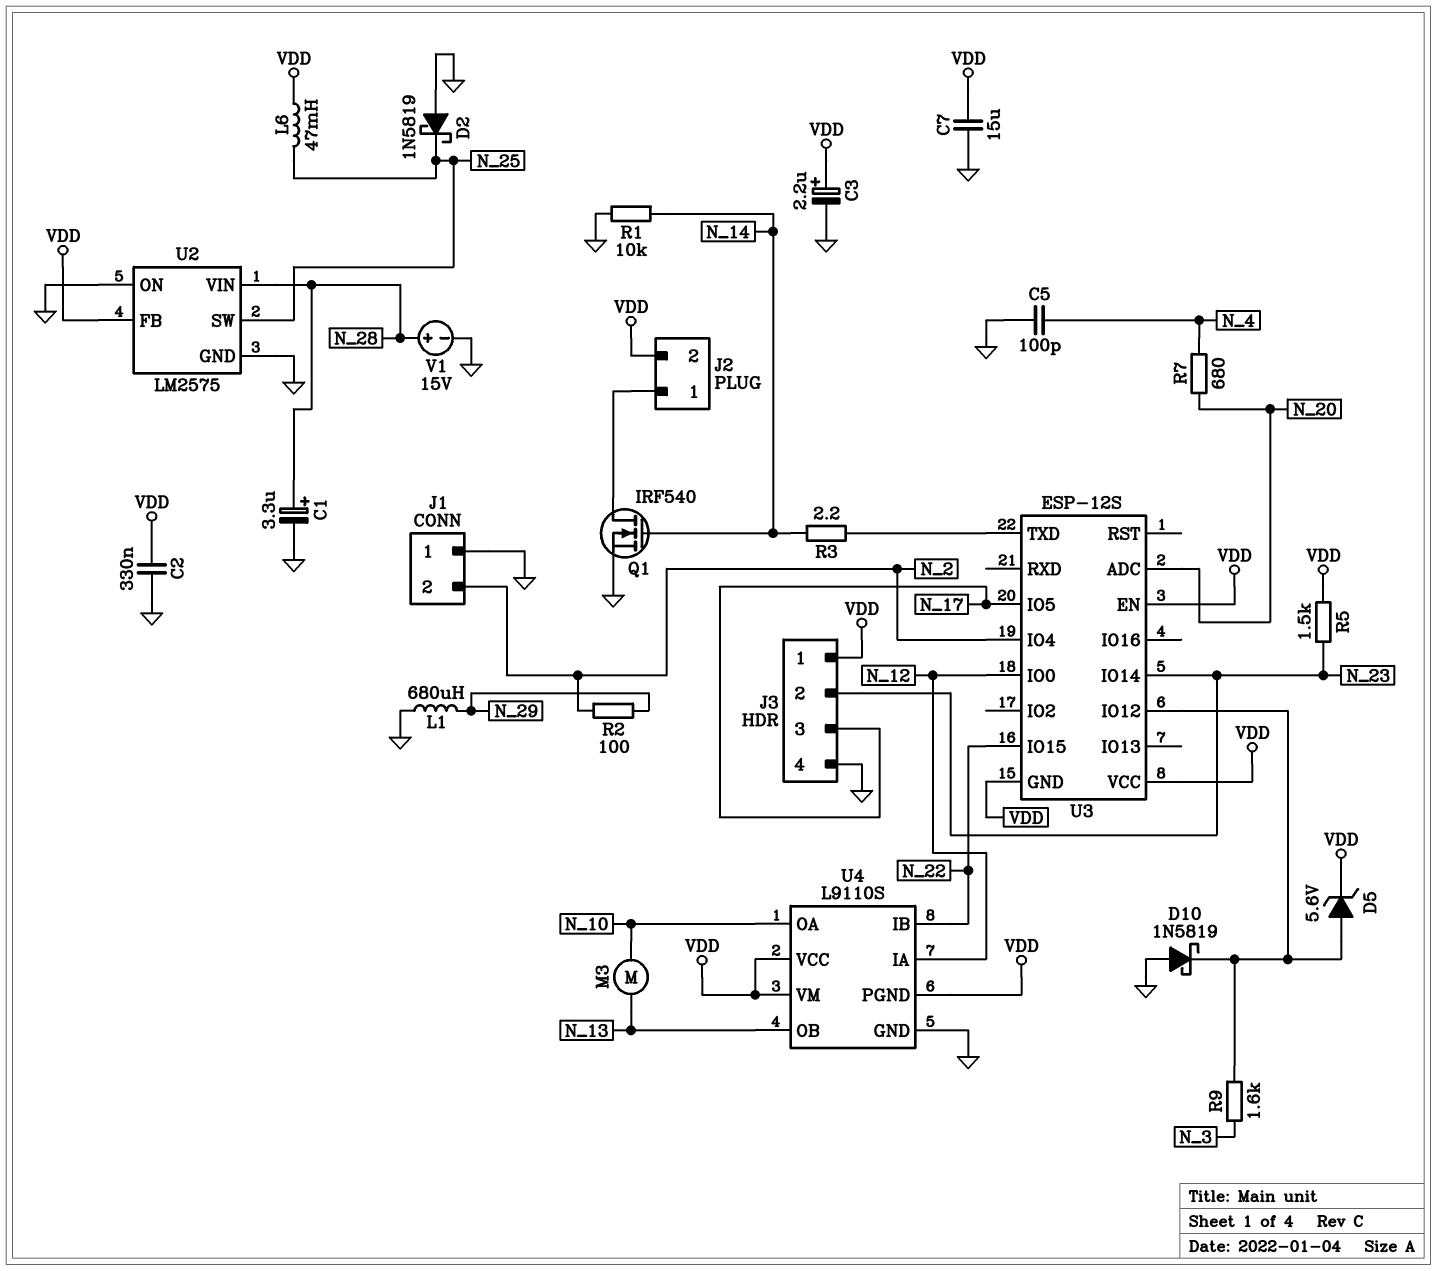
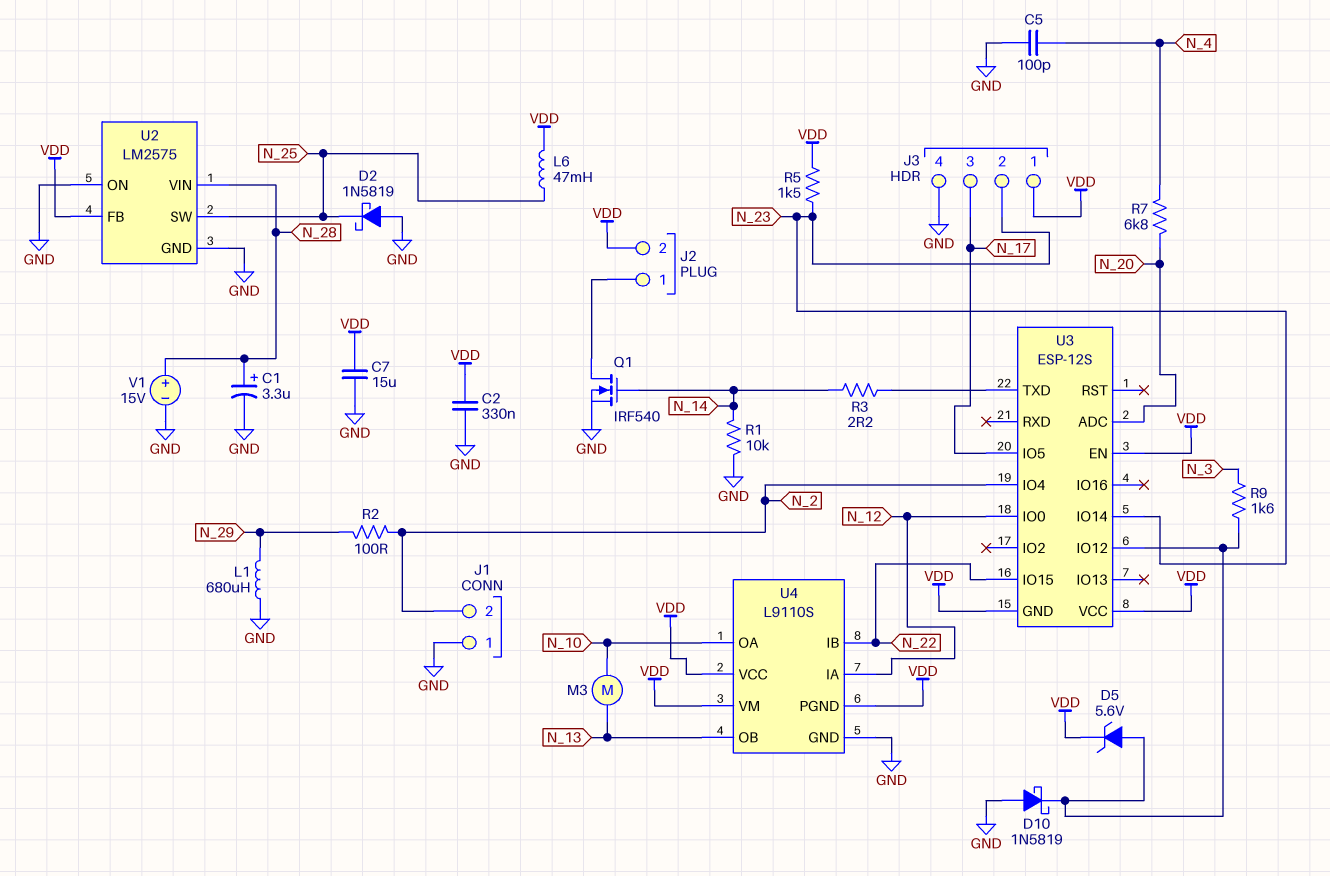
C3: 2.2uF (plus VDD, minus GND) -> none
R7: 680 (N_4, N_20) -> 6.8k (N_4, N_20)

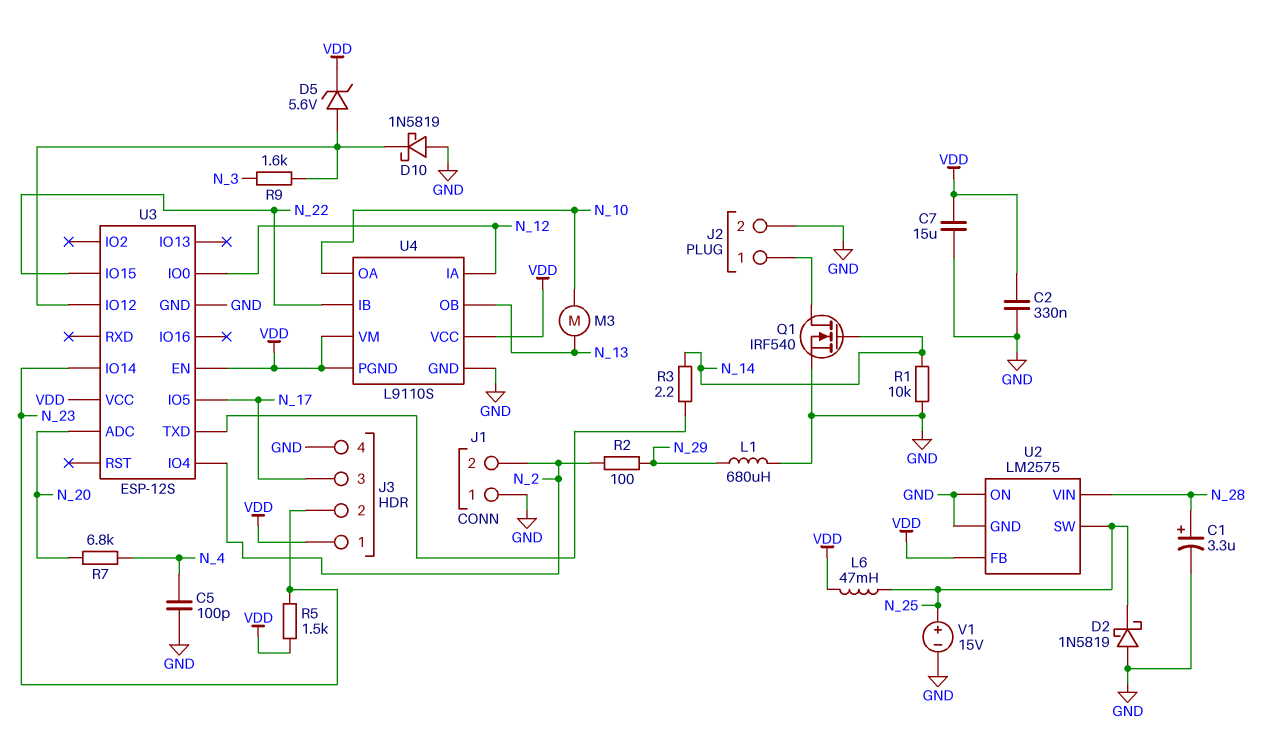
J2 pin 2: VDD -> GND
U3 pin GND: VDD -> GND
V1: 15V (plus N_28, minus GND) -> 15V (plus N_25, minus GND)

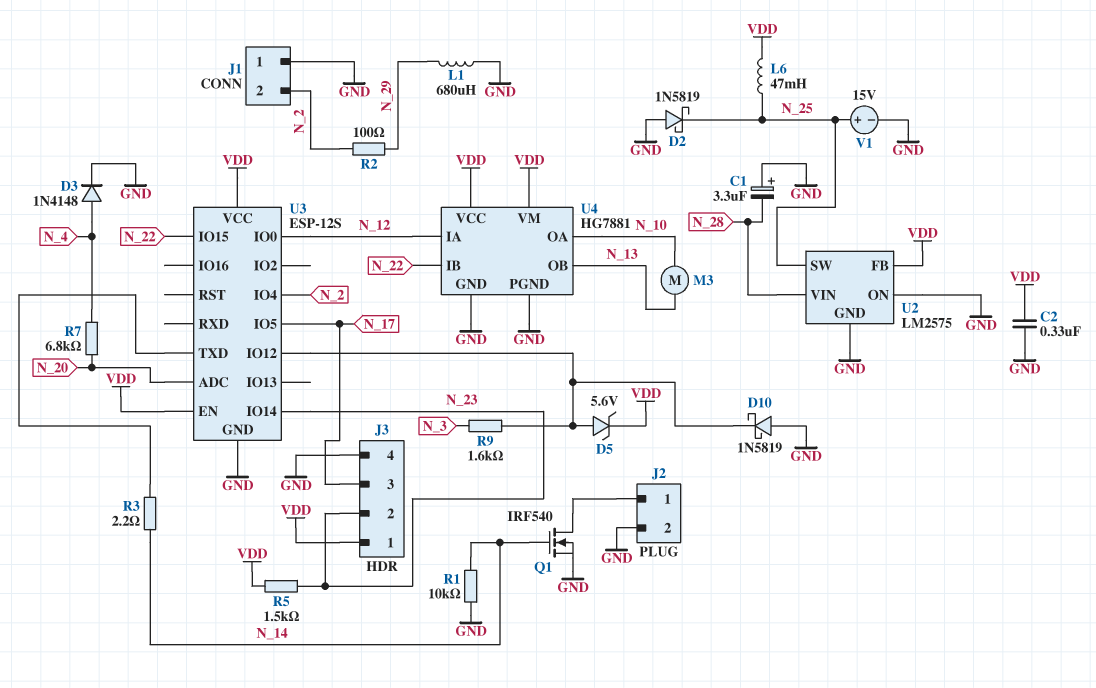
C1: 3.3uF (plus N_28, minus GND) -> 3.3uF (plus GND, minus N_28)
C5: 100pF (GND, N_4) -> none
C7: 15uF (GND, VDD) -> none
D3: none -> diode 1N4148 (A N_4, K GND)
U4: L9110S -> HG7881
U4 pin PGND: VDD -> GND

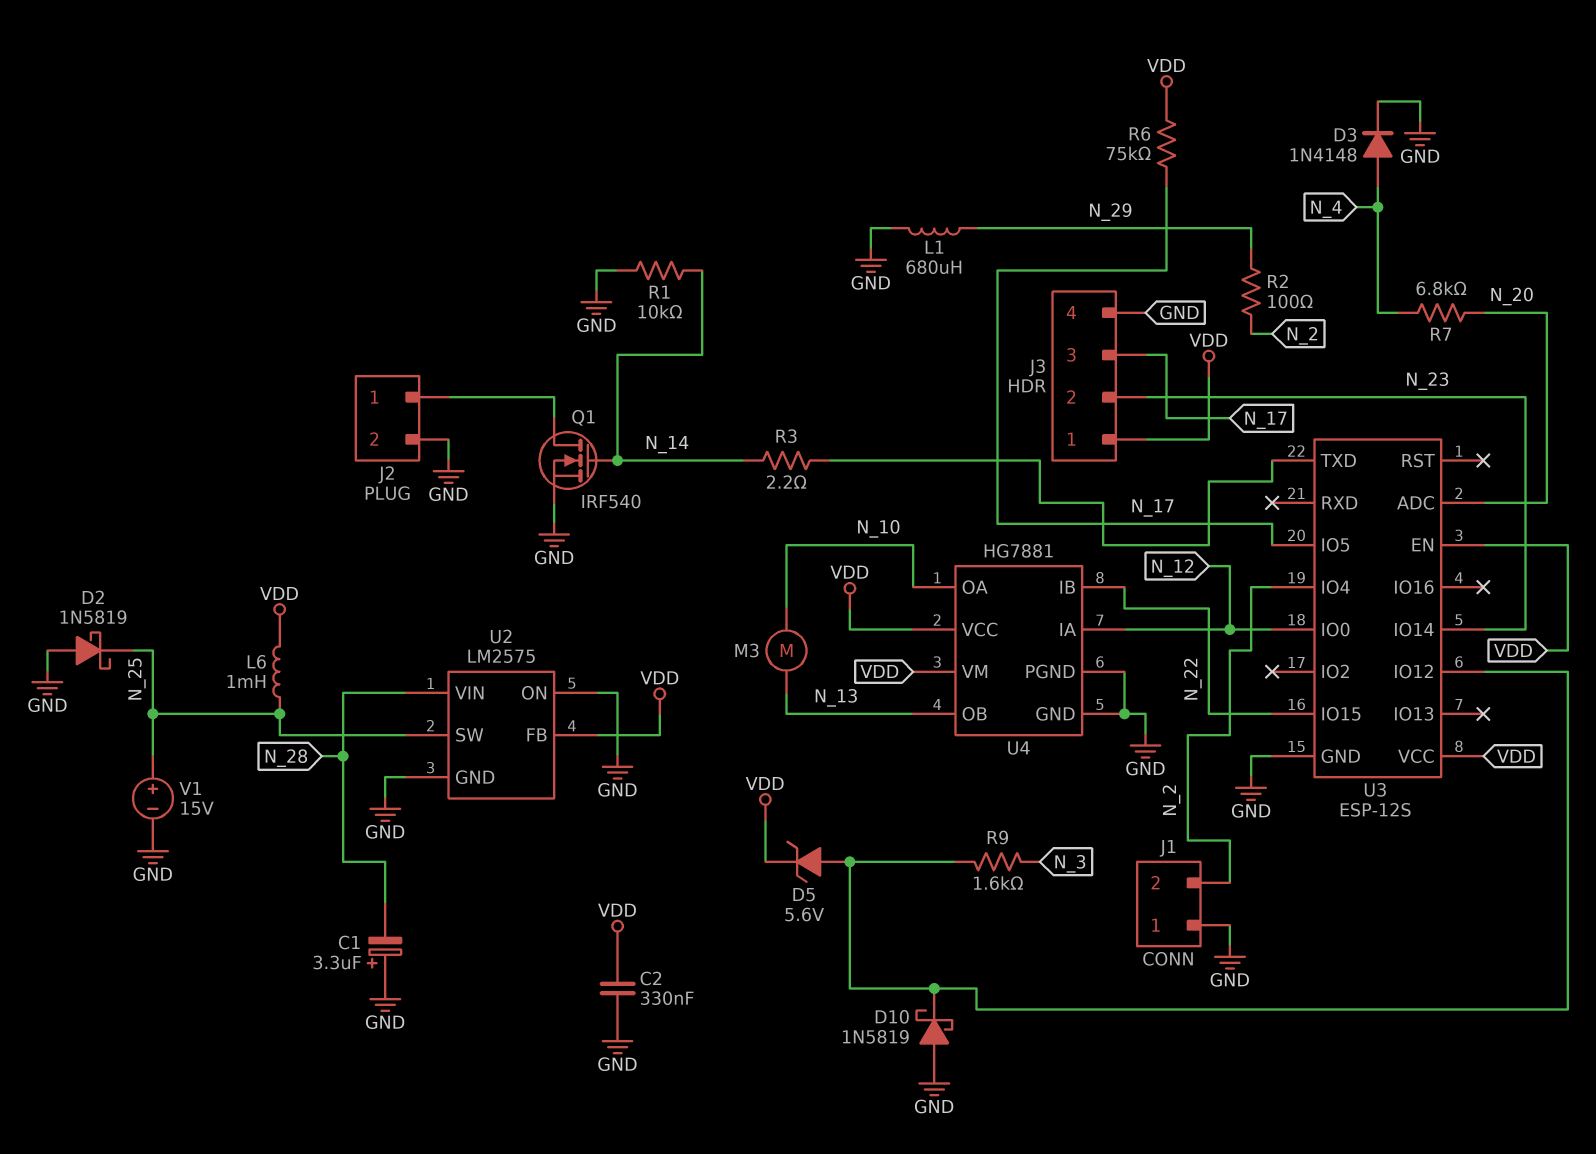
L6: 47mH (N_25, VDD) -> 1mH (N_25, VDD)
R5: 1.5k (N_23, VDD) -> none
R6: none -> 75k (N_17, VDD)

